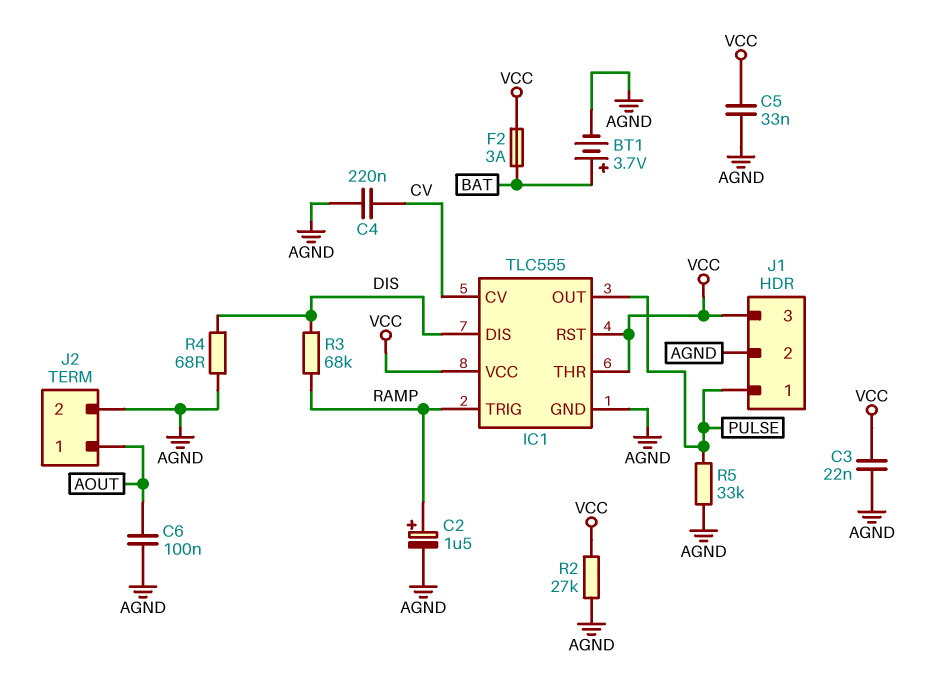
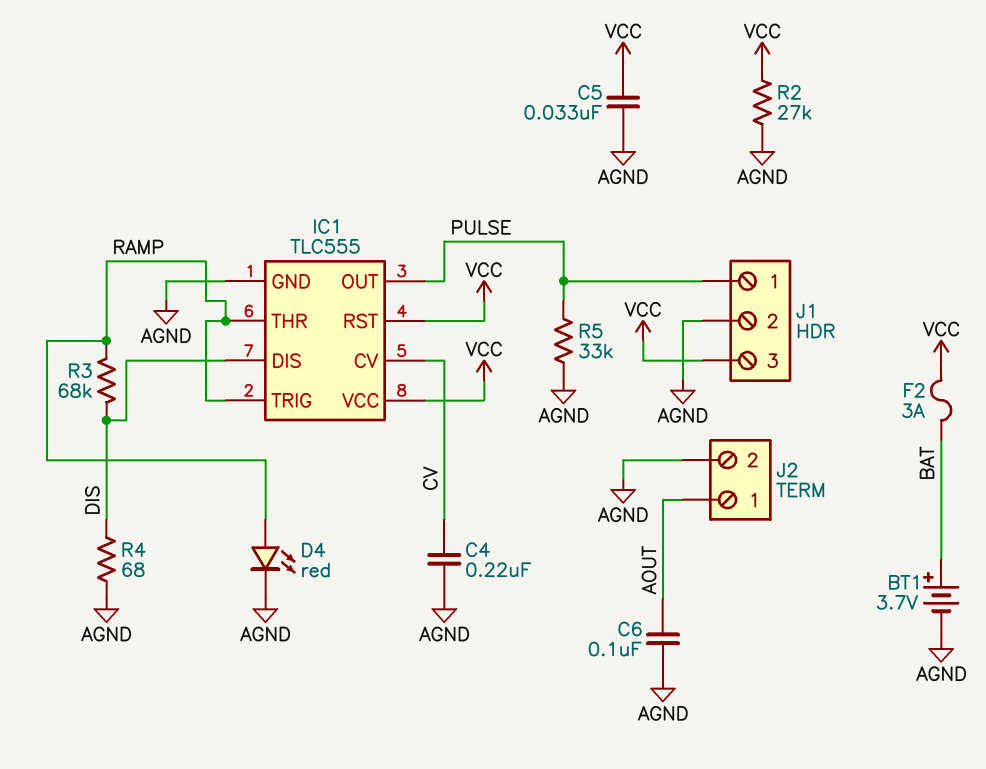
C2: 1.5uF (plus RAMP, minus AGND) -> none
C3: 22nF (AGND, VCC) -> none
D4: none -> LED red (A RAMP, K AGND)
IC1 pin THR: VCC -> RAMP

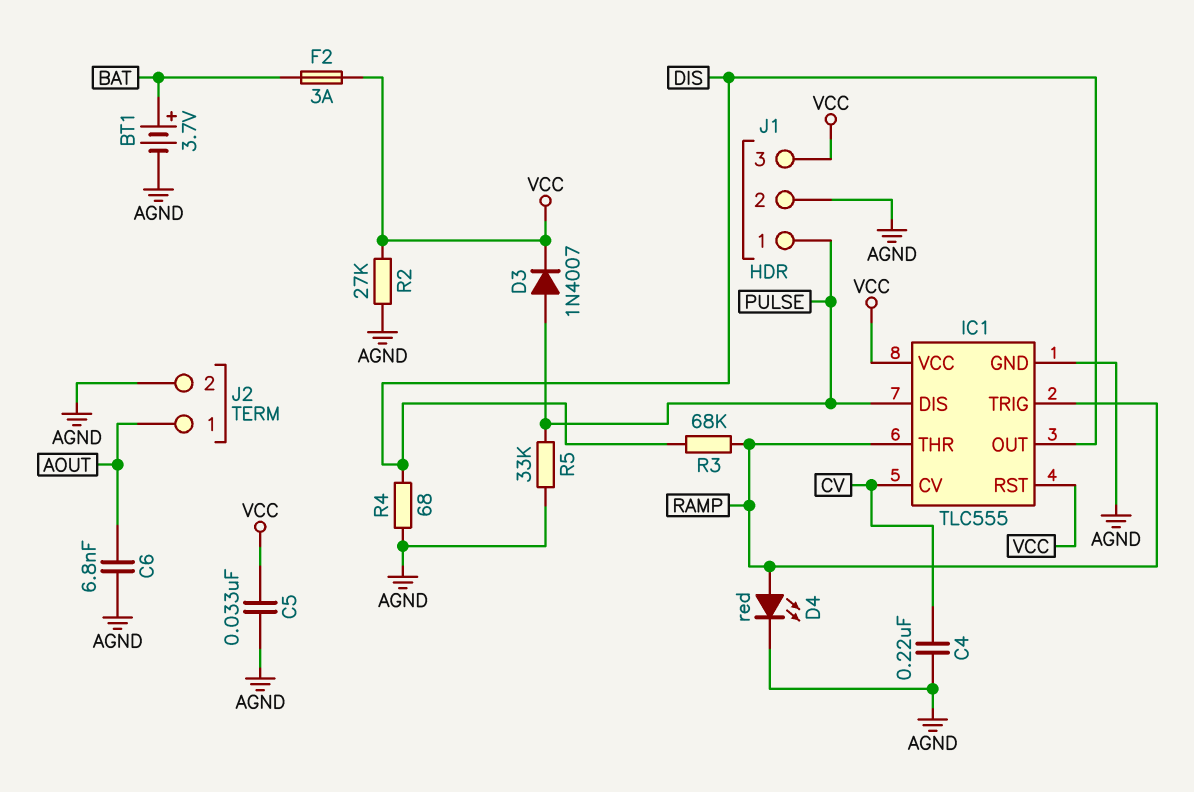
C6: 100nF (AGND, AOUT) -> 6.8nF (AGND, AOUT)
D3: none -> diode 1N4007 (A PULSE, K VCC)
IC1 pin DIS: DIS -> PULSE
IC1 pin OUT: PULSE -> DIS

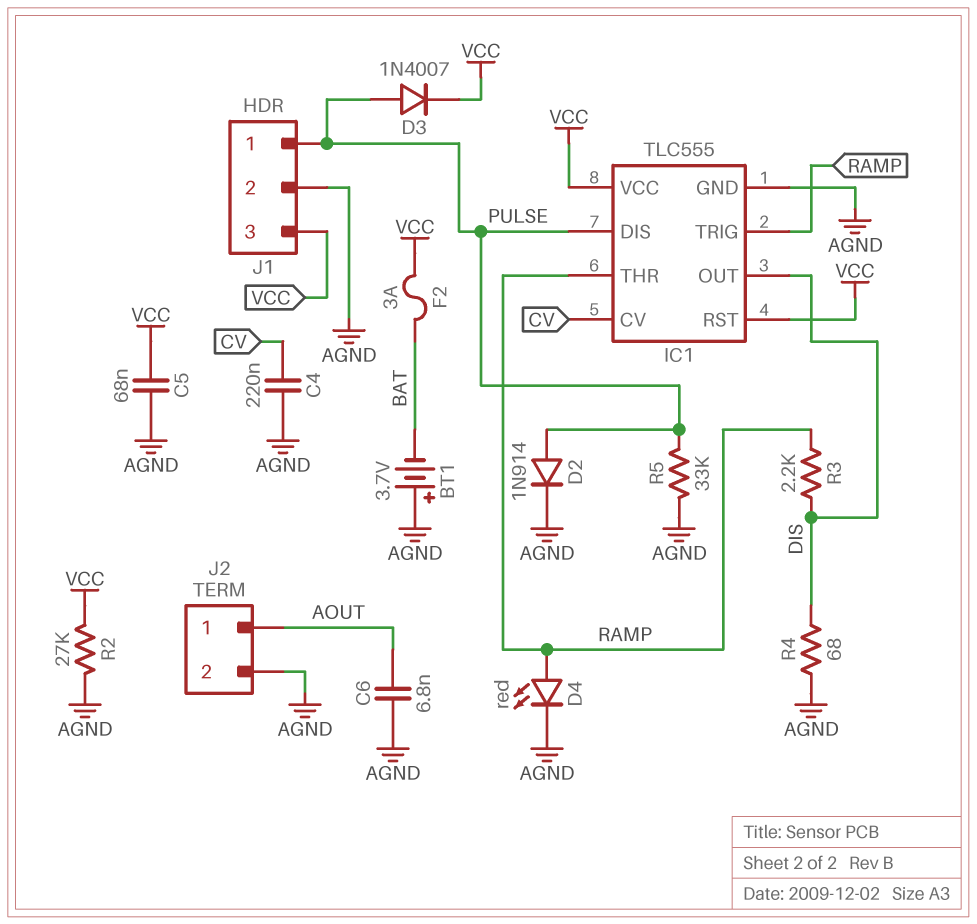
BT1: 3.7V (plus BAT, minus AGND) -> 3.7V (plus AGND, minus BAT)
C5: 33nF (AGND, VCC) -> 68nF (AGND, VCC)
D2: none -> diode 1N914 (A PULSE, K AGND)
R3: 68k (DIS, RAMP) -> 2.2k (DIS, RAMP)

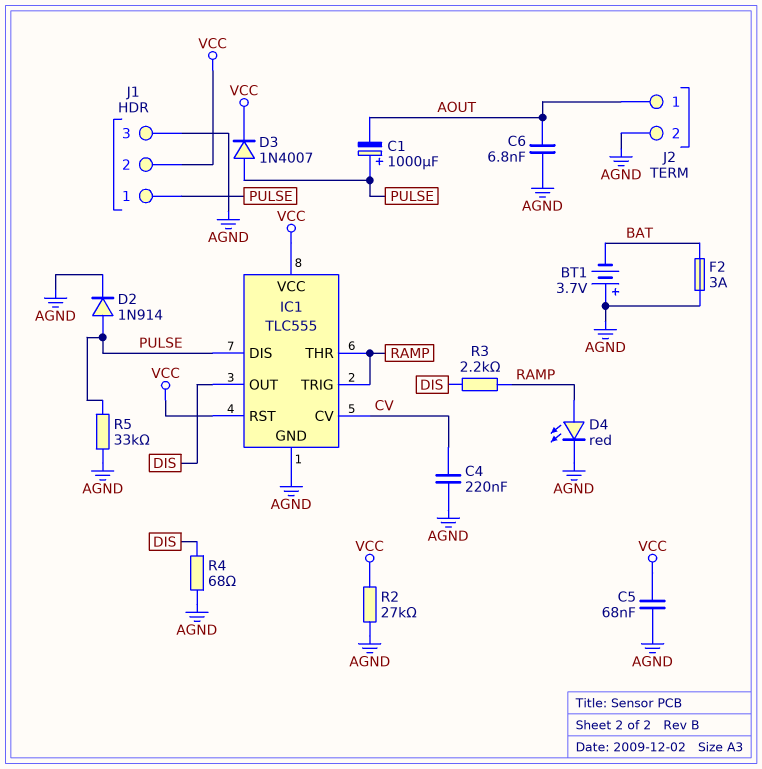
C1: none -> 1000uF (plus PULSE, minus AOUT)
F2: 3A (BAT, VCC) -> 3A (AGND, BAT)
J1 pin 2: AGND -> VCC
J1 pin 3: VCC -> AGND

